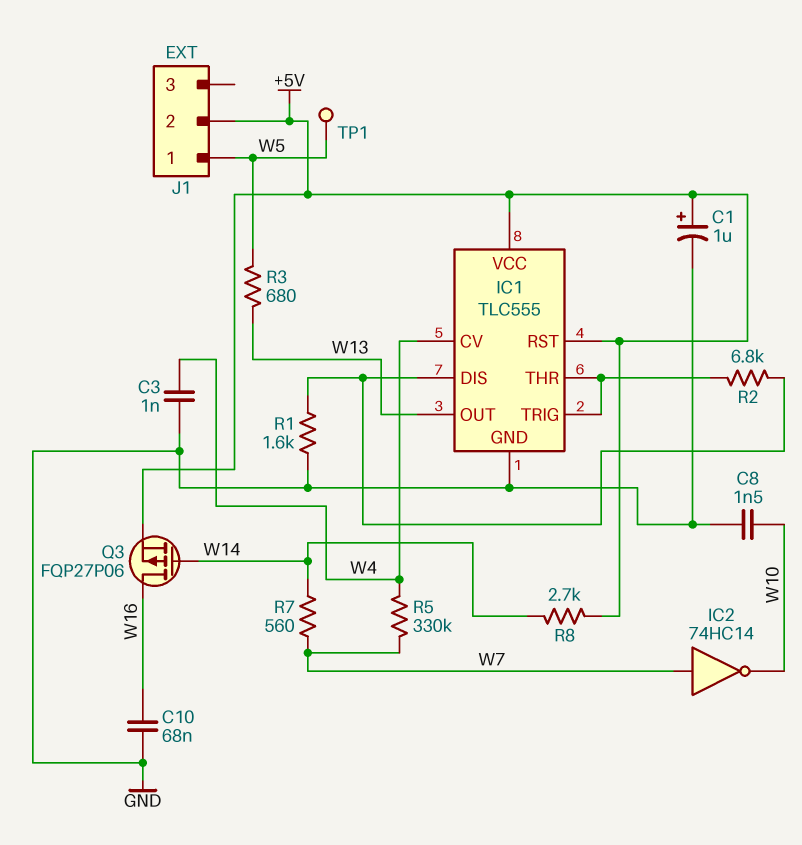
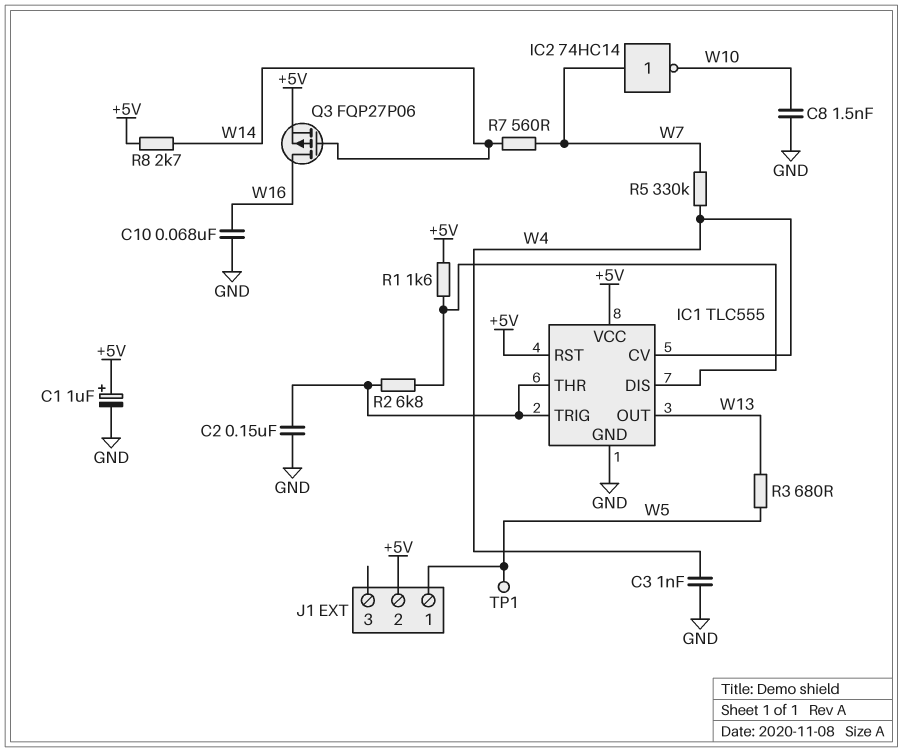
C2: none -> 150nF (GND, IC1/THR)
R1: 1.6k (GND, IC1/DIS) -> 1.6k (+5V, IC1/DIS)

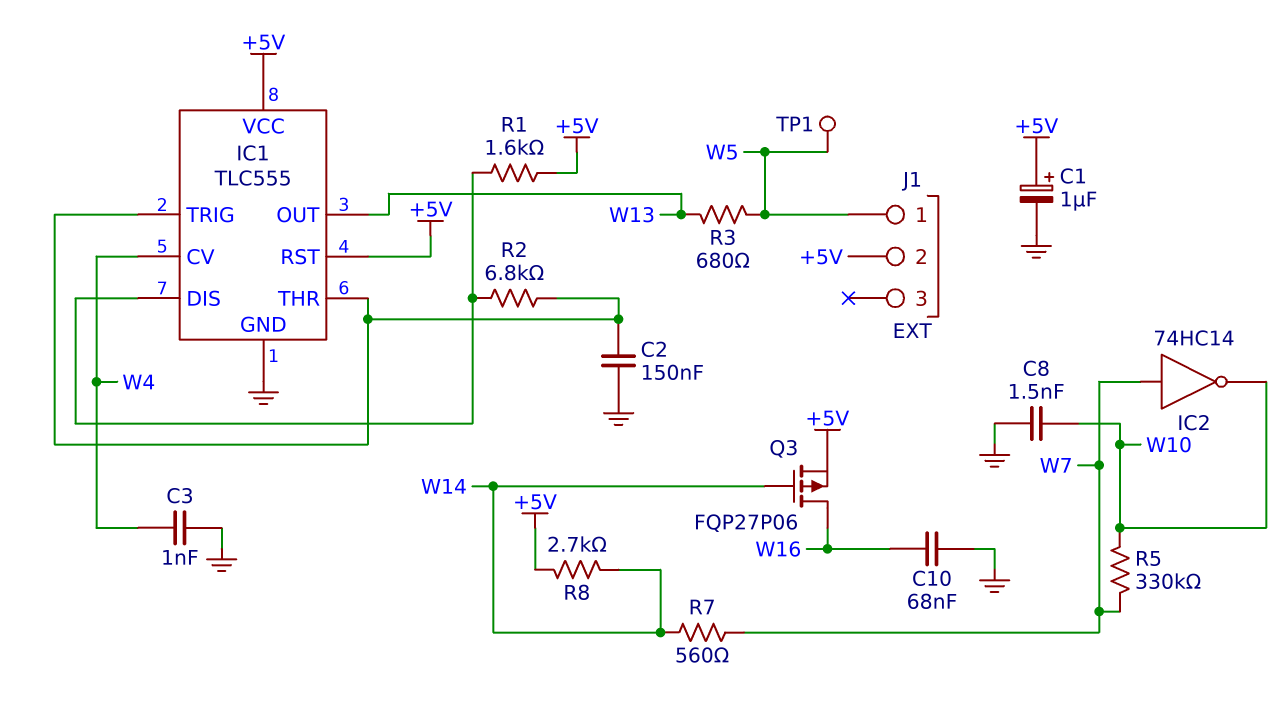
R5: 330k (W4, W7) -> 330k (W7, W10)

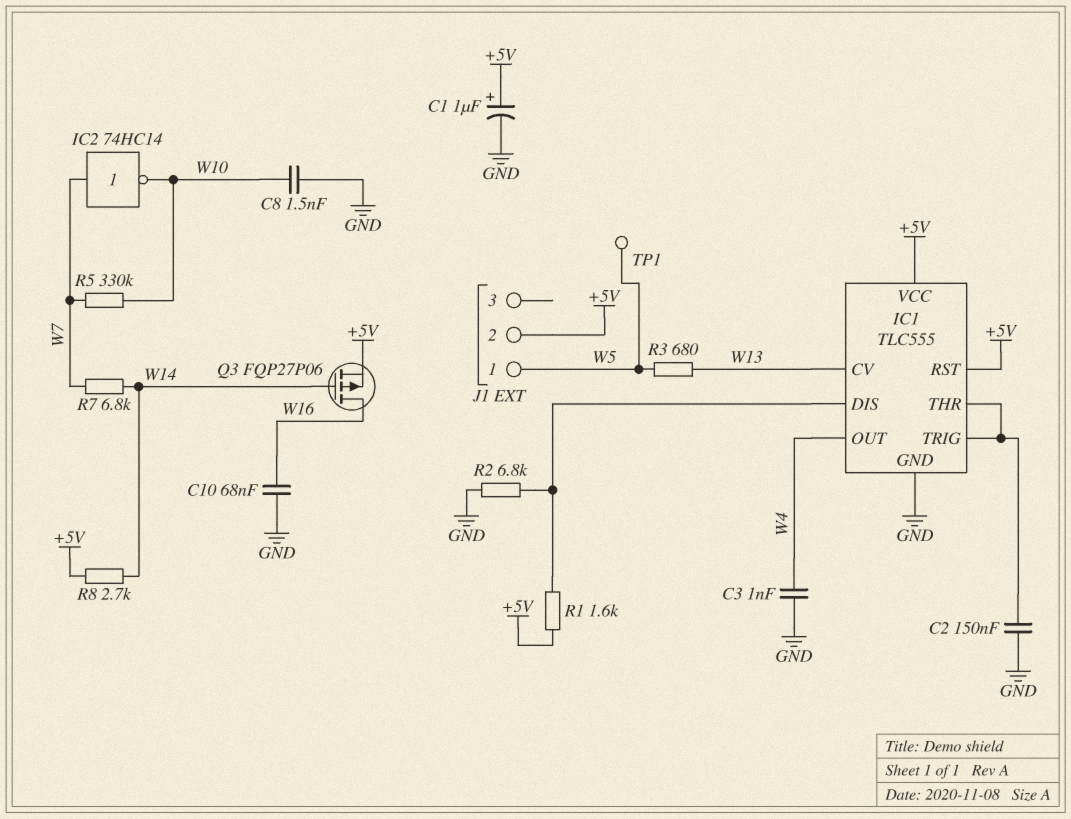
IC1 pin CV: W4 -> W13
IC1 pin OUT: W13 -> W4
R2: 6.8k (IC1/DIS, IC1/THR) -> 6.8k (GND, IC1/DIS)
R7: 560 (W7, W14) -> 6.8k (W7, W14)

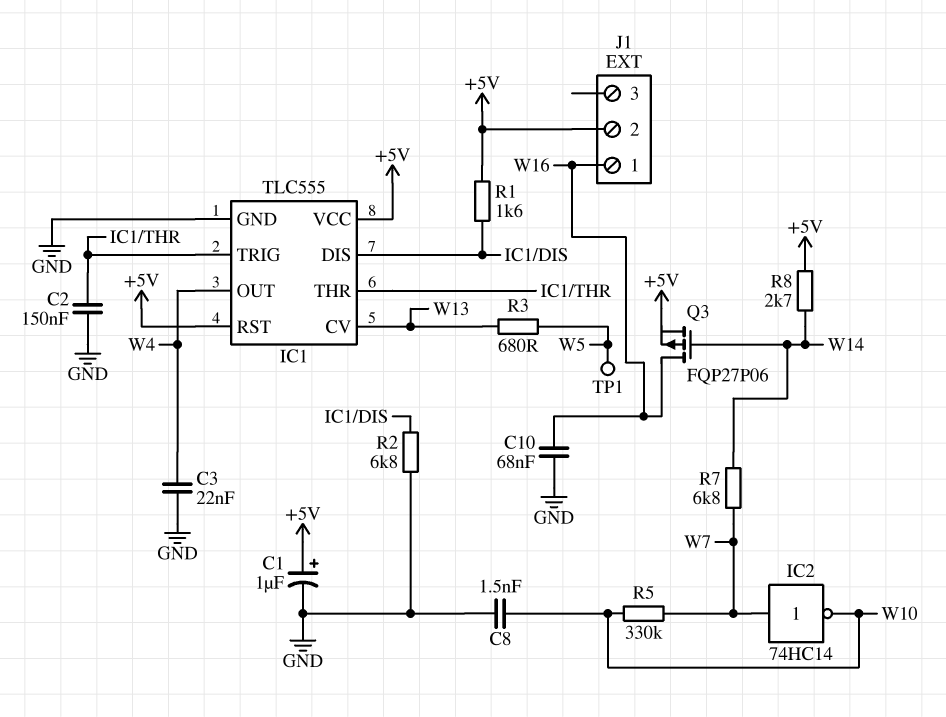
C3: 1nF (GND, W4) -> 22nF (GND, W4)
J1 pin 1: W5 -> W16

